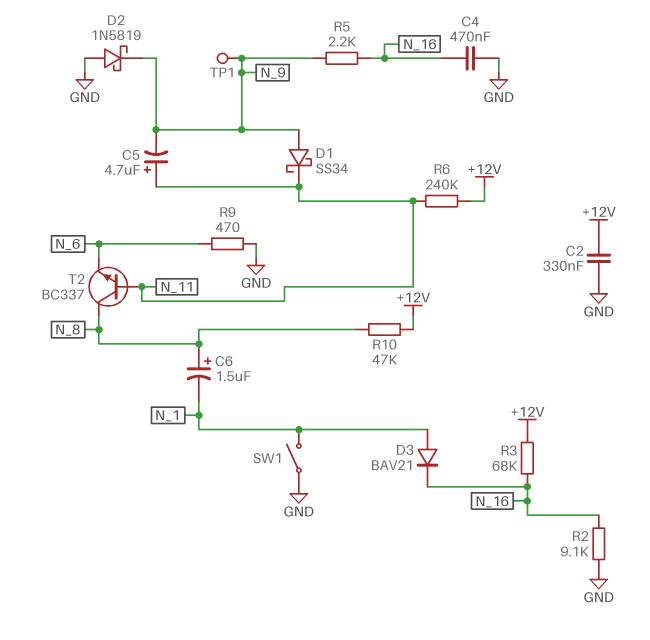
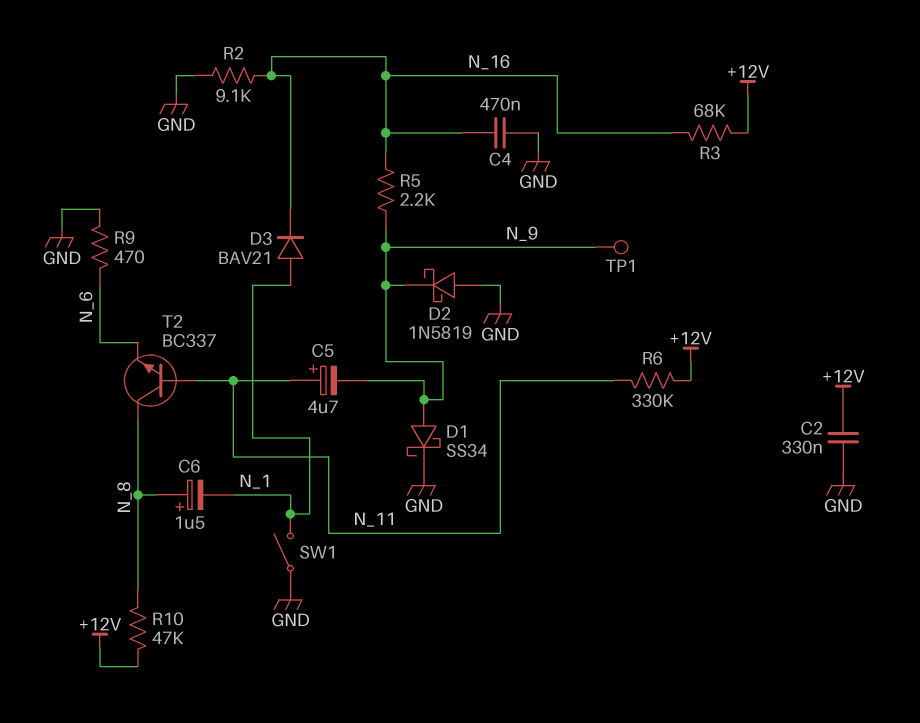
D1: schottky SS34 (A N_9, K N_11) -> schottky SS34 (A N_9, K GND)
R6: 240k (+12V, N_11) -> 330k (+12V, N_11)

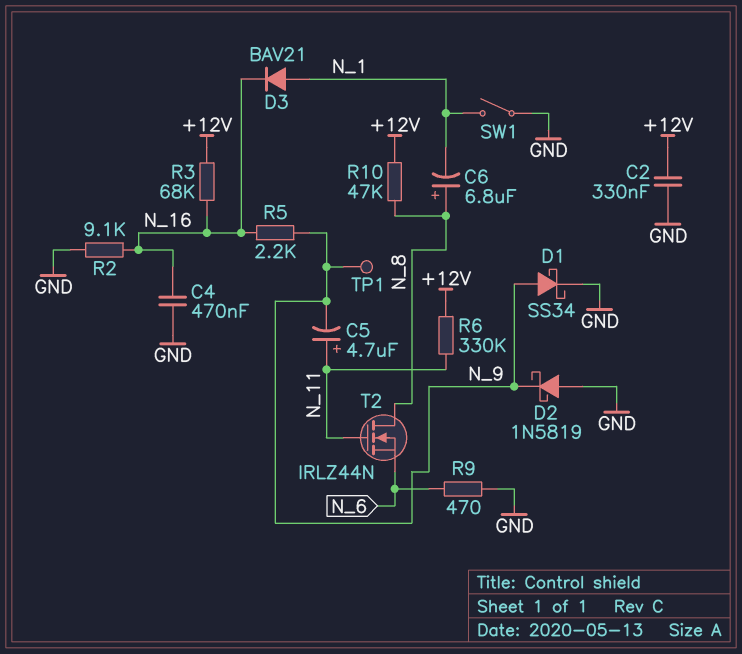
C6: 1.5uF (plus N_8, minus N_1) -> 6.8uF (plus N_8, minus N_1)
T2: NPN BC337 (B N_11, C N_8, E N_6) -> NMOS IRLZ44N (G N_11, D N_8, S N_6)

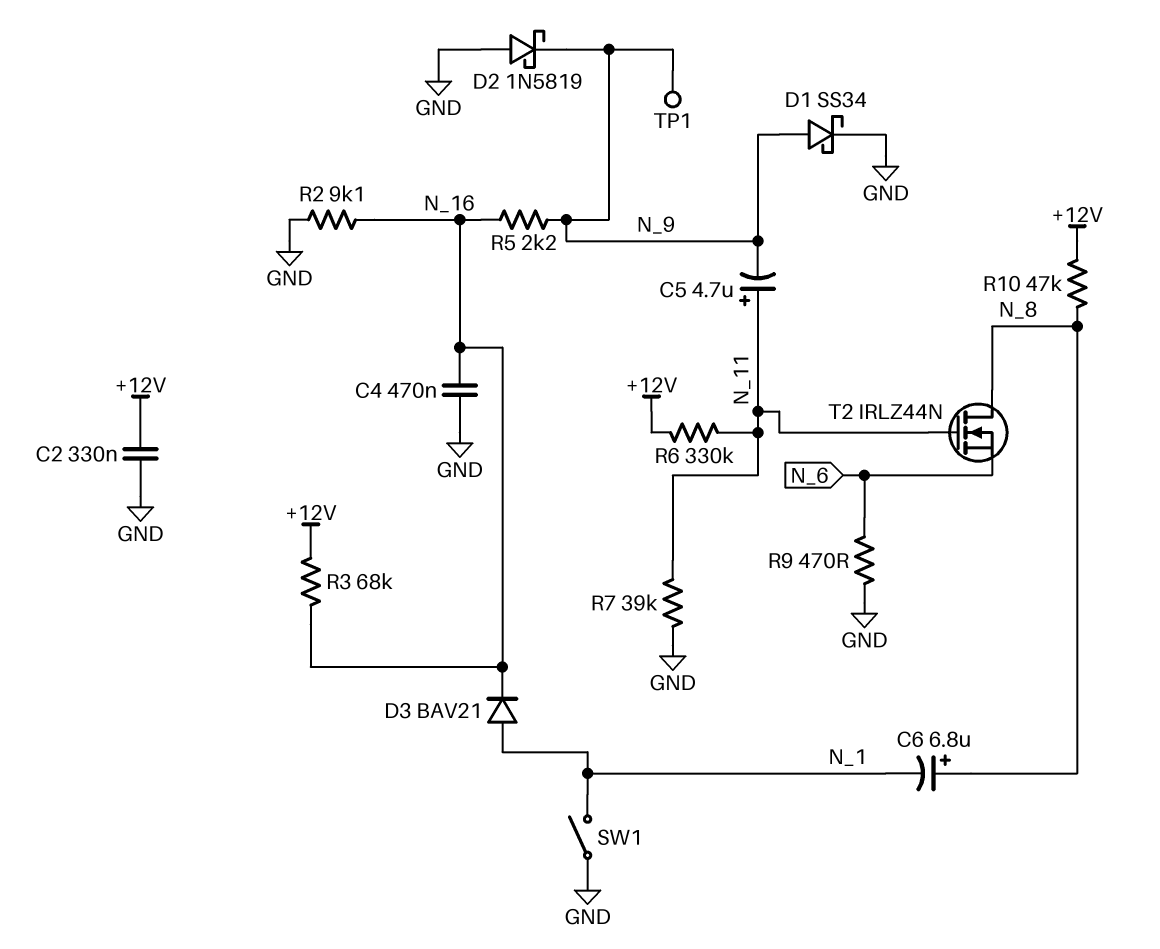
R7: none -> 39k (GND, N_11)

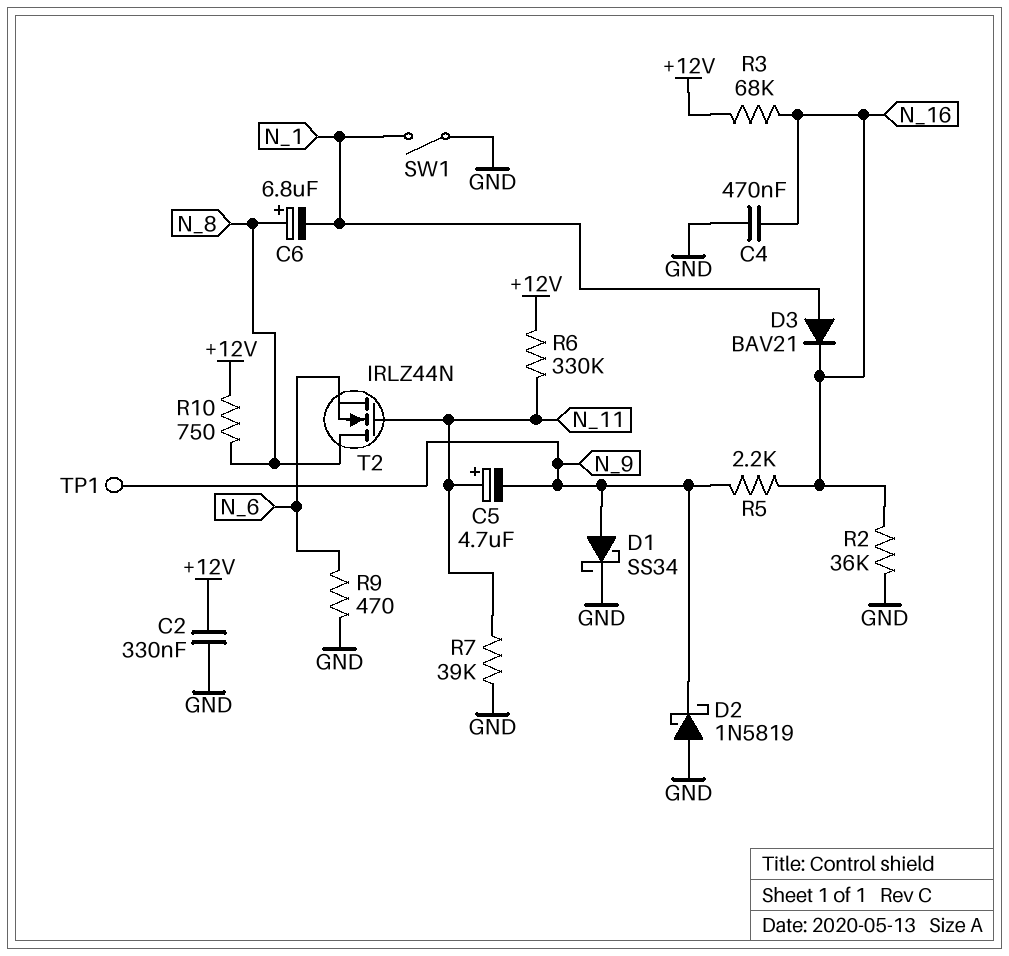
R2: 9.1k (GND, N_16) -> 36k (GND, N_16)
R10: 47k (+12V, N_8) -> 750 (+12V, N_8)

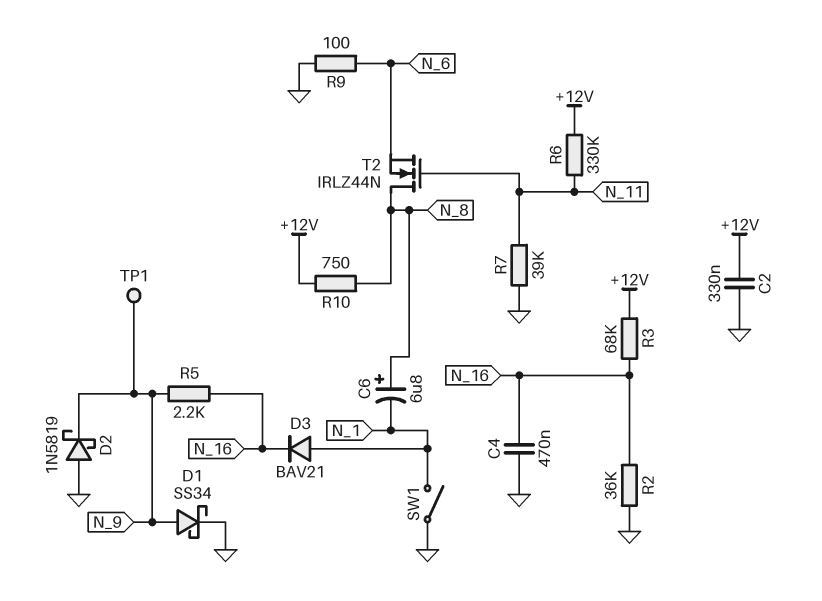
C5: 4.7uF (plus N_11, minus N_9) -> none
R9: 470 (GND, N_6) -> 100 (GND, N_6)

